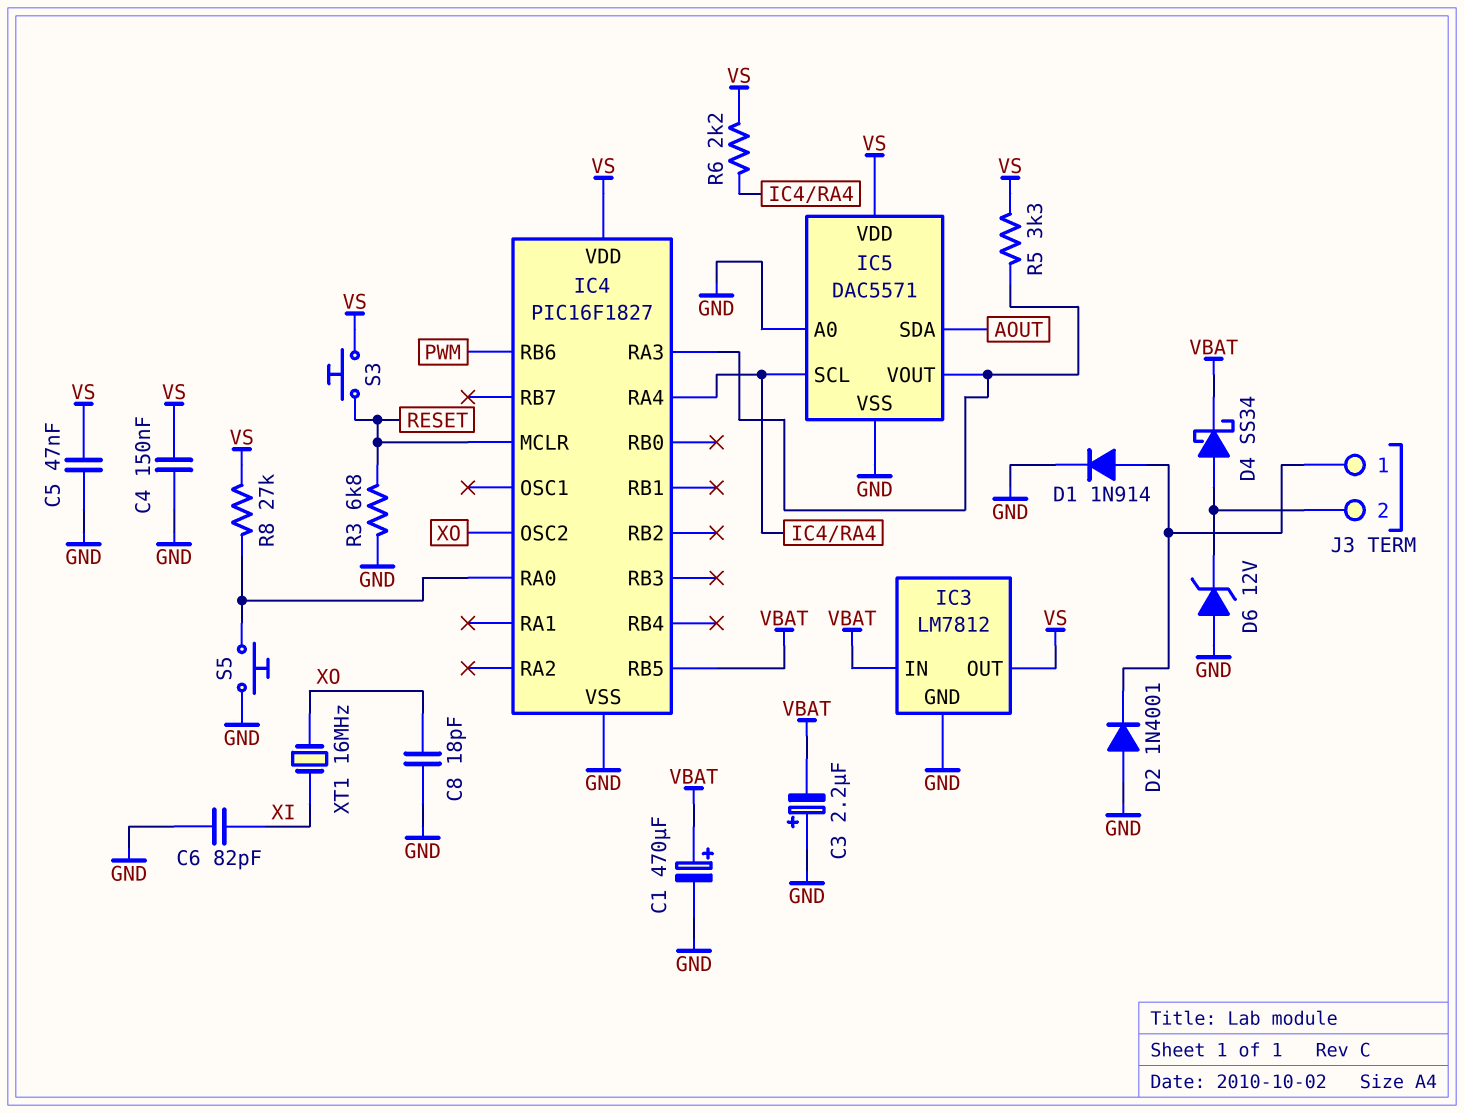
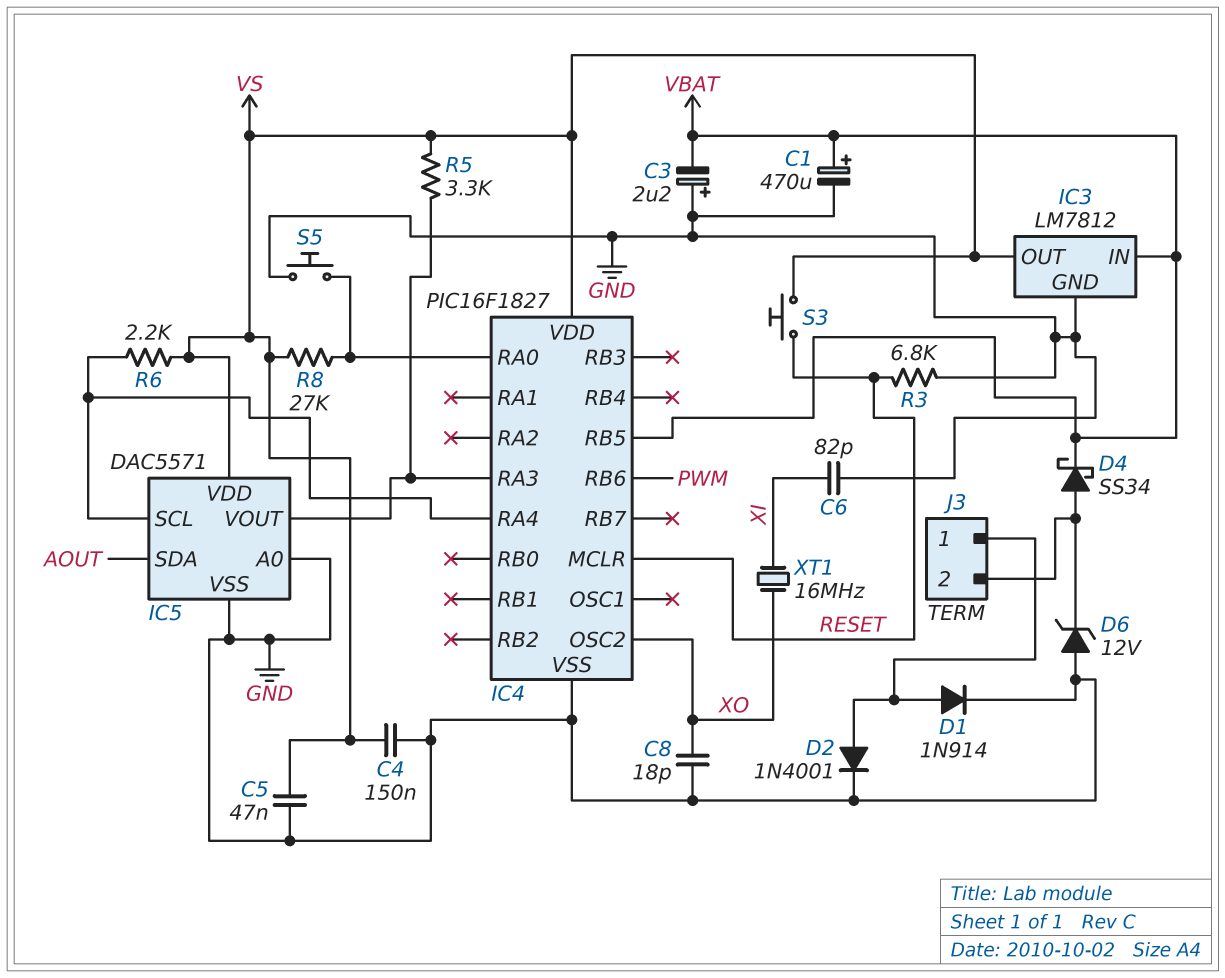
D2: diode 1N4001 (A GND, K J3/1) -> diode 1N4001 (A J3/1, K GND)

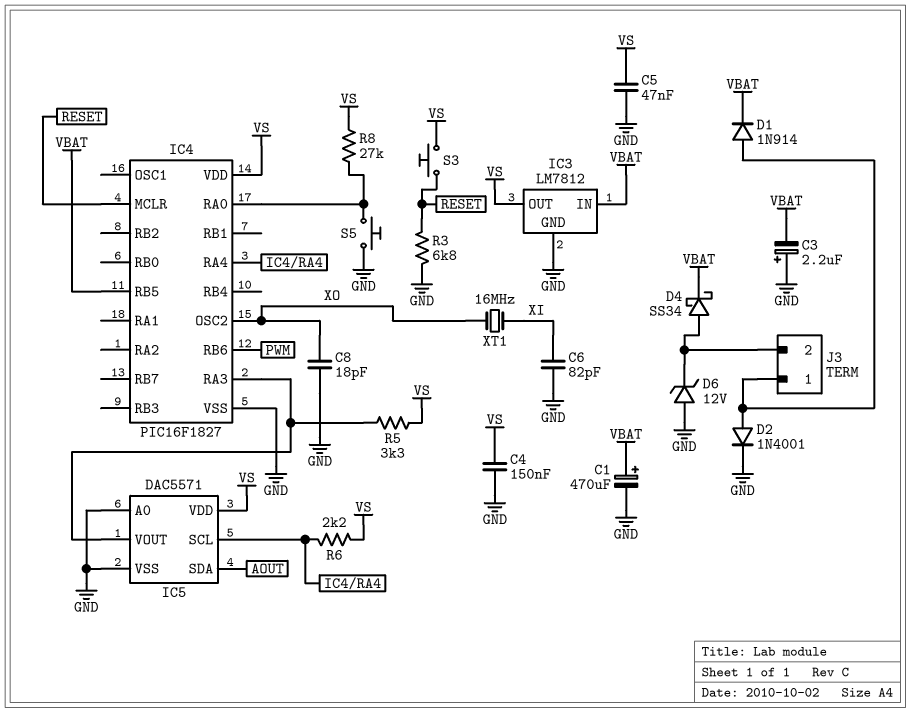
D1: diode 1N914 (A J3/1, K GND) -> diode 1N914 (A J3/1, K VBAT)

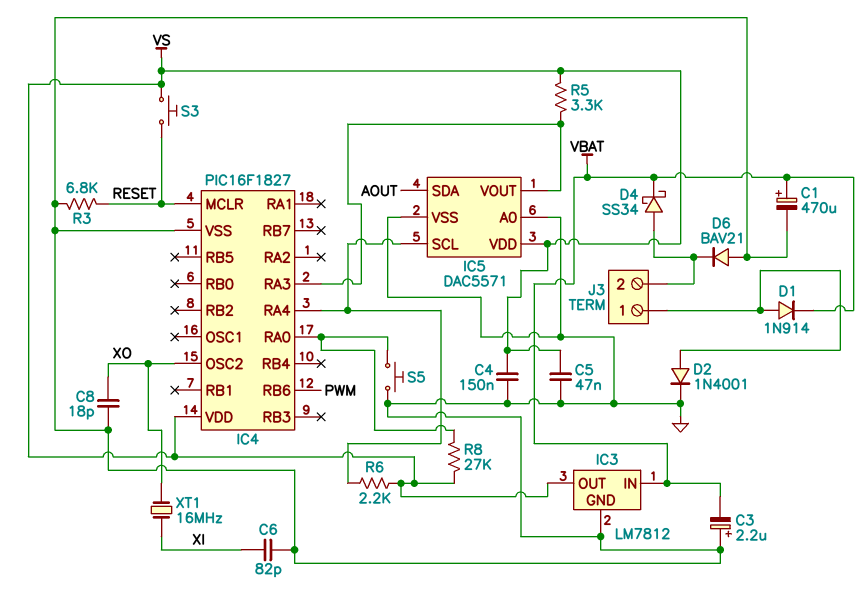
D6: zener 12V (A GND, K J3/2) -> diode BAV21 (A GND, K J3/2)
IC4 pin RB5: VBAT -> none

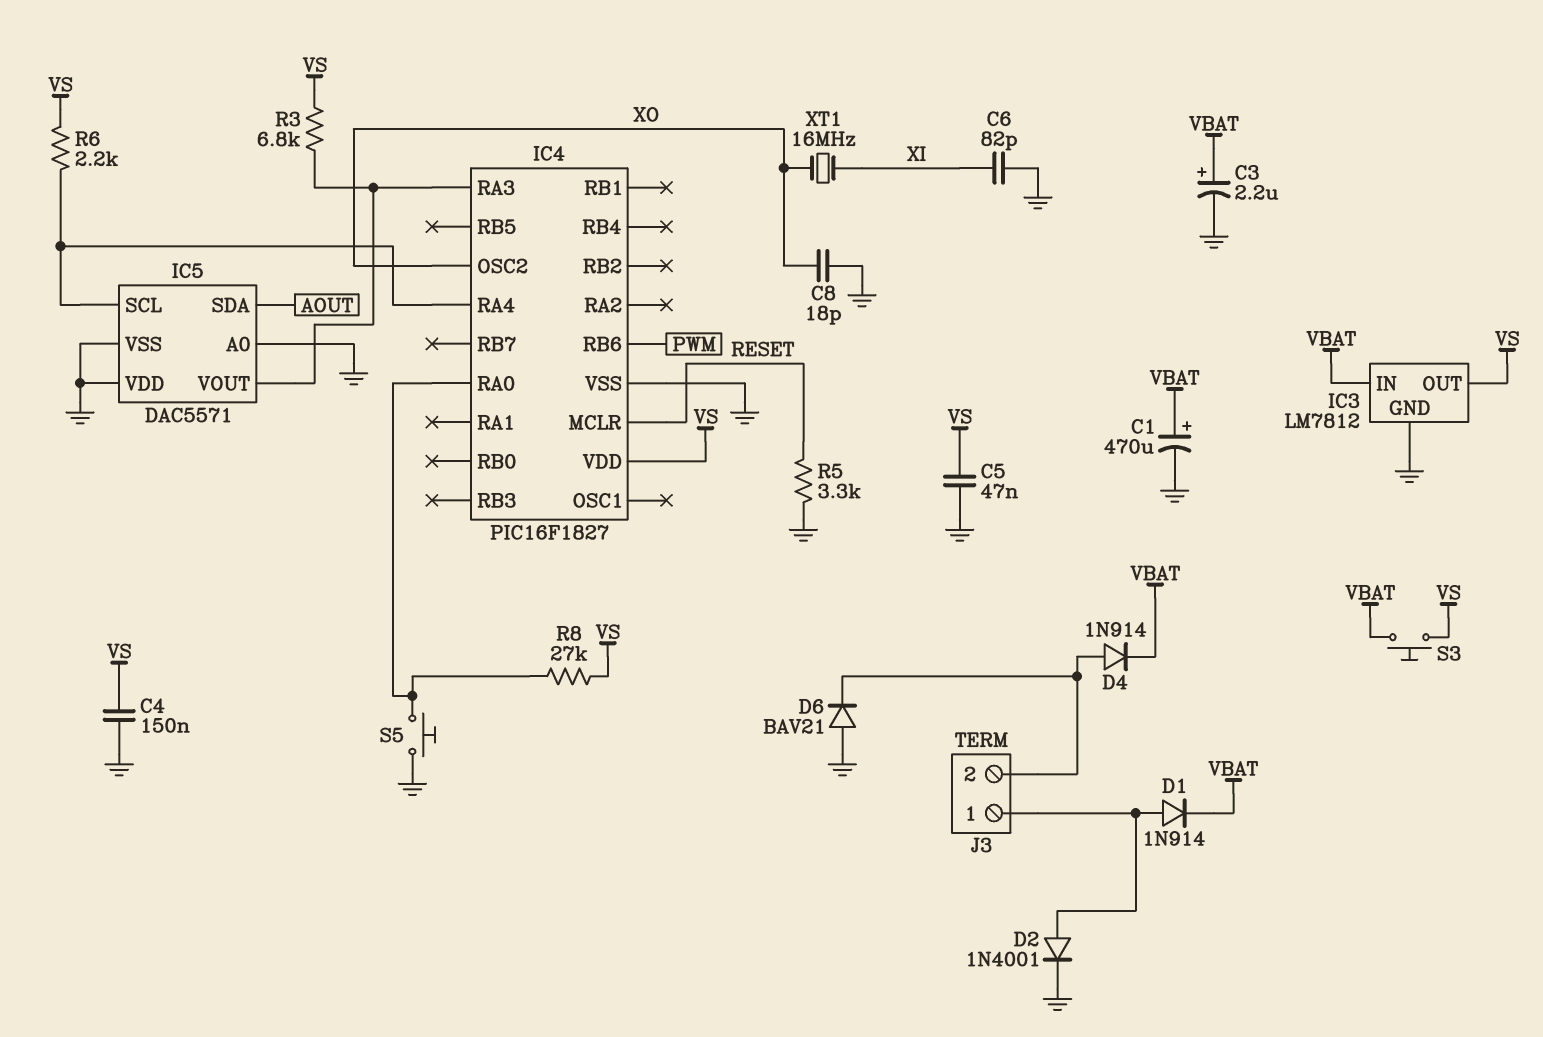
C3: 2.2uF (plus GND, minus VBAT) -> 2.2uF (plus VBAT, minus GND)
D4: schottky SS34 (A J3/2, K VBAT) -> diode 1N914 (A J3/2, K VBAT)
IC5 pin VDD: VS -> GND
R3: 6.8k (GND, RESET) -> 6.8k (IC4/RA3, VS)
R5: 3.3k (IC4/RA3, VS) -> 3.3k (GND, RESET)
S3: button (RESET, VS) -> button (VBAT, VS)

